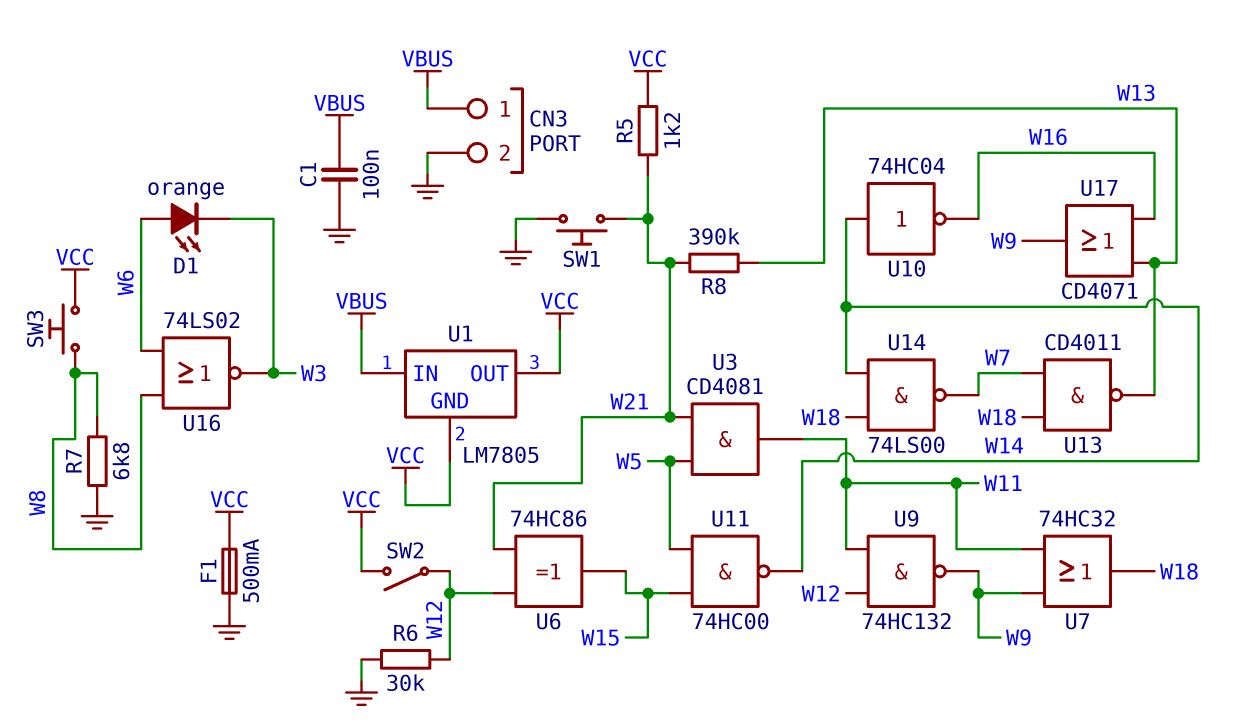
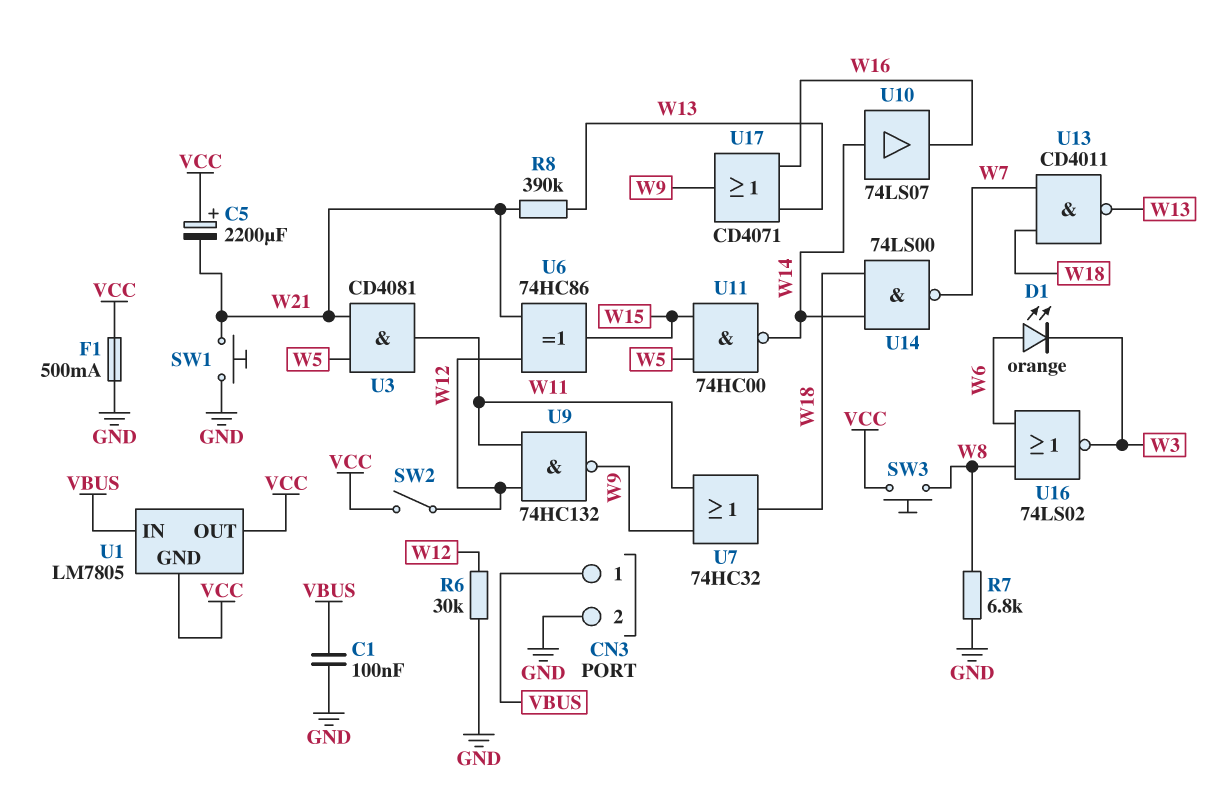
C5: none -> 2200uF (plus VCC, minus W21)
R5: 1.2k (VCC, W21) -> none
U10: NOT 74HC04 (in W14, out W16) -> buffer 74LS07 (in W14, out W16)

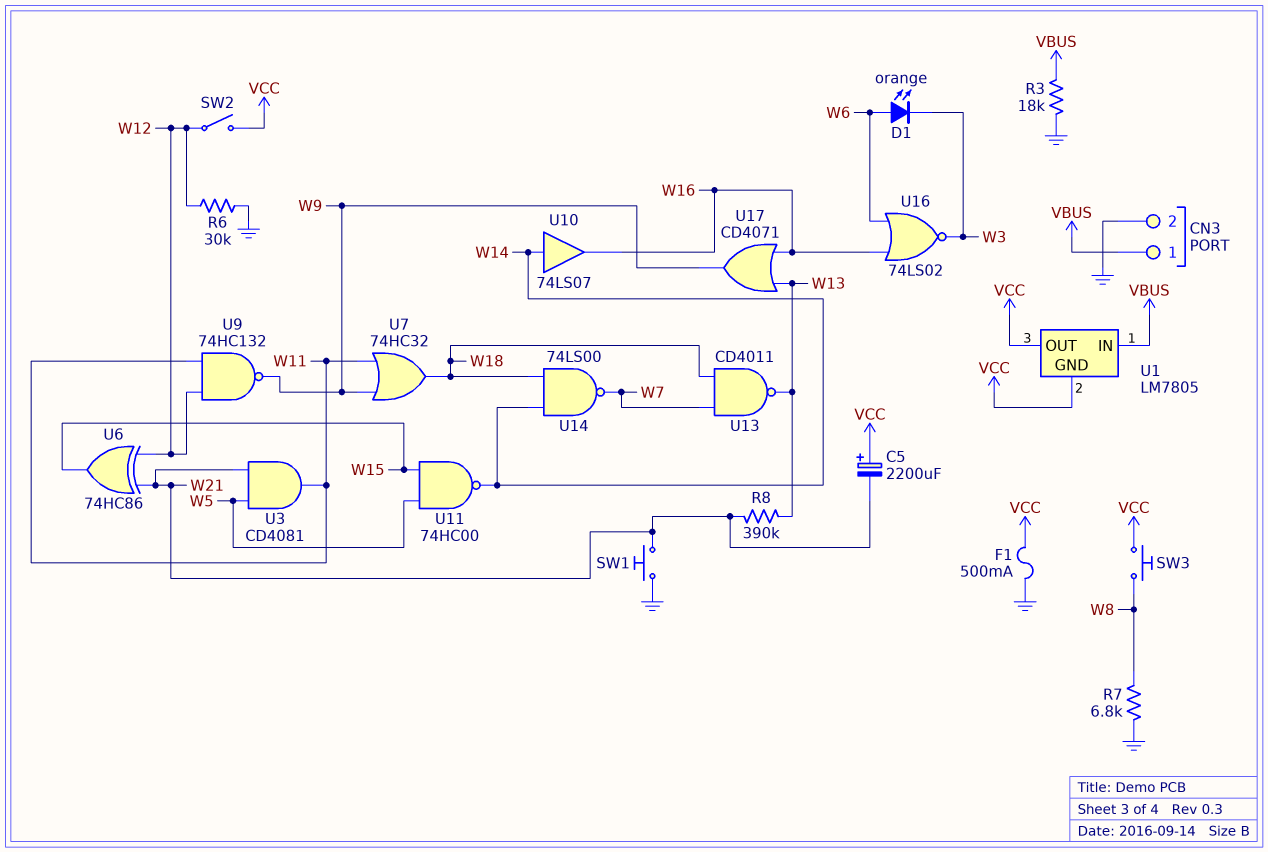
C1: 100nF (GND, VBUS) -> none
R3: none -> 18k (GND, VBUS)
U16: NOR 74LS02 (in W6, in W8, out W3) -> NOR 74LS02 (in W6, in W16, out W3)

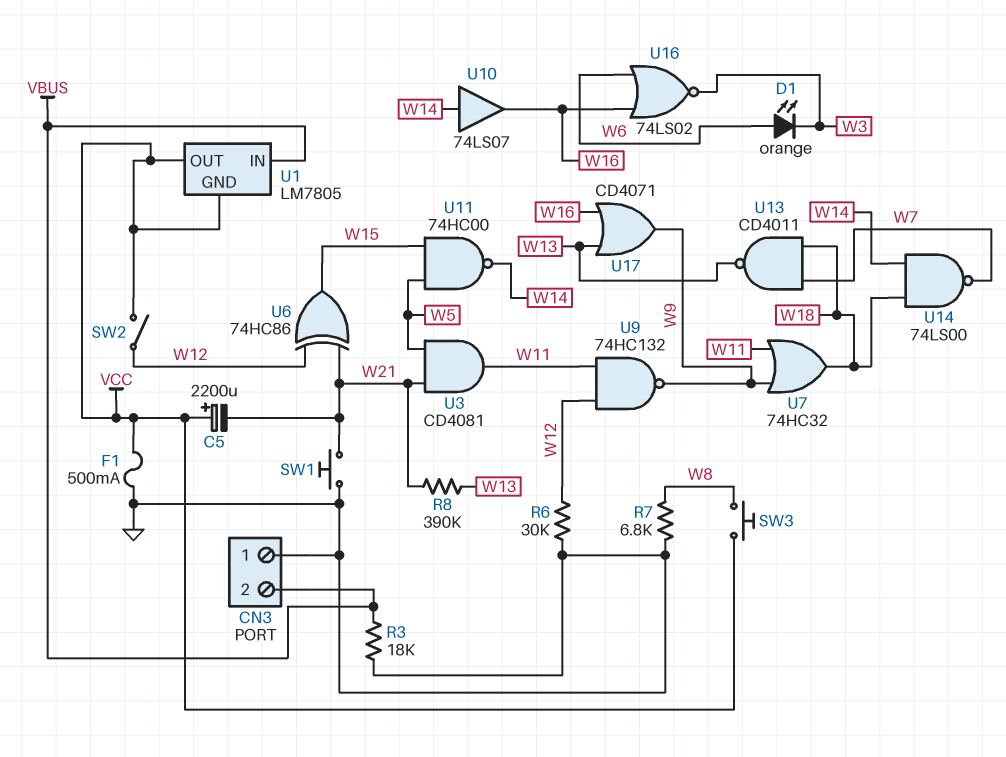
CN3 pin 1: VBUS -> GND
CN3 pin 2: GND -> VBUS

